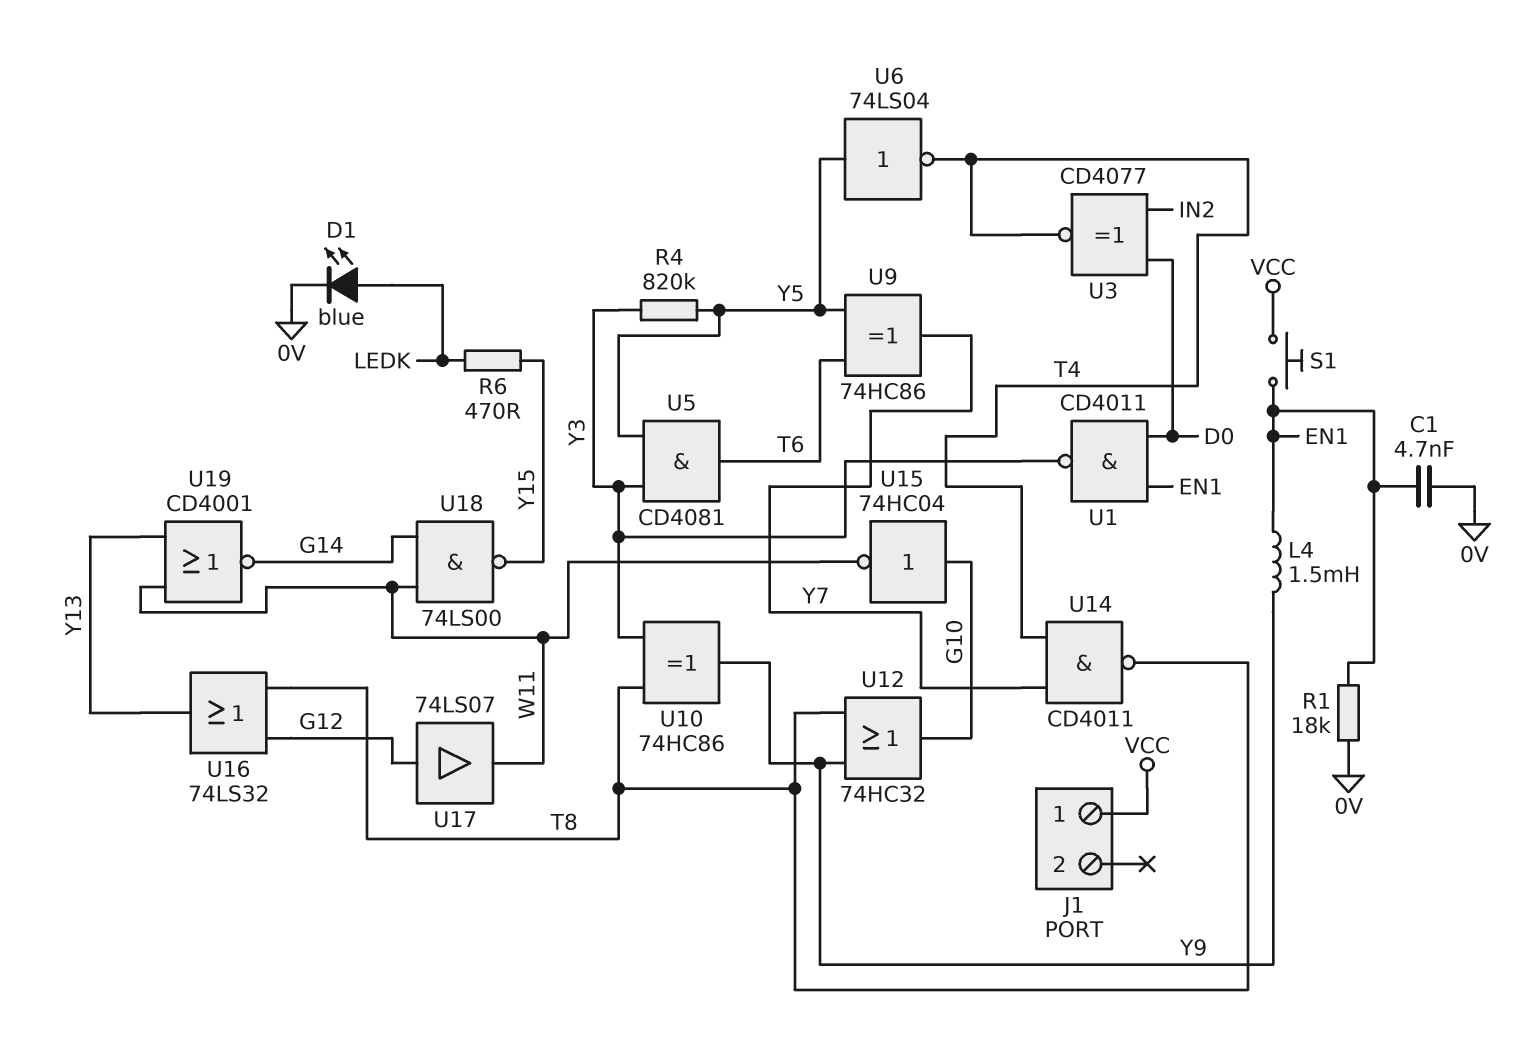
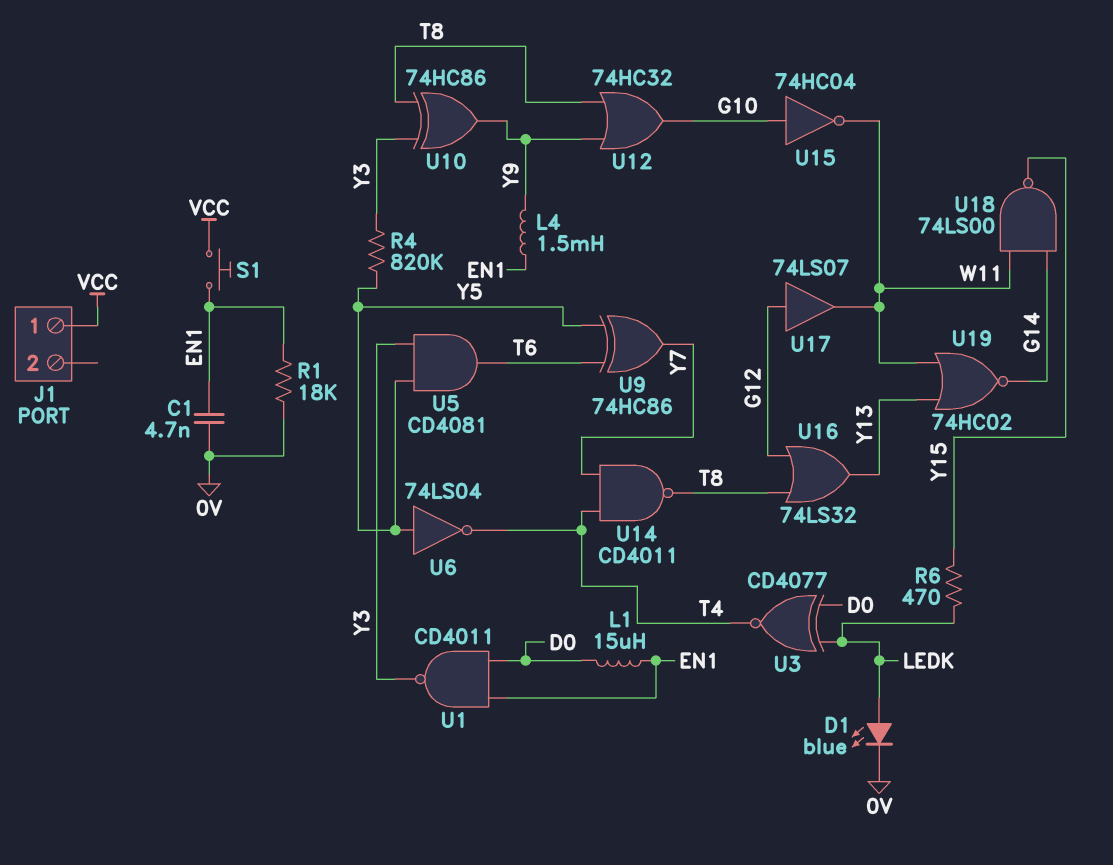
L1: none -> 15uH (D0, EN1)
U3: XNOR CD4077 (in D0, in IN2, out T4) -> XNOR CD4077 (in D0, in LEDK, out T4)
U19: NOR CD4001 (in W11, in Y13, out G14) -> NOR 74HC02 (in W11, in Y13, out G14)

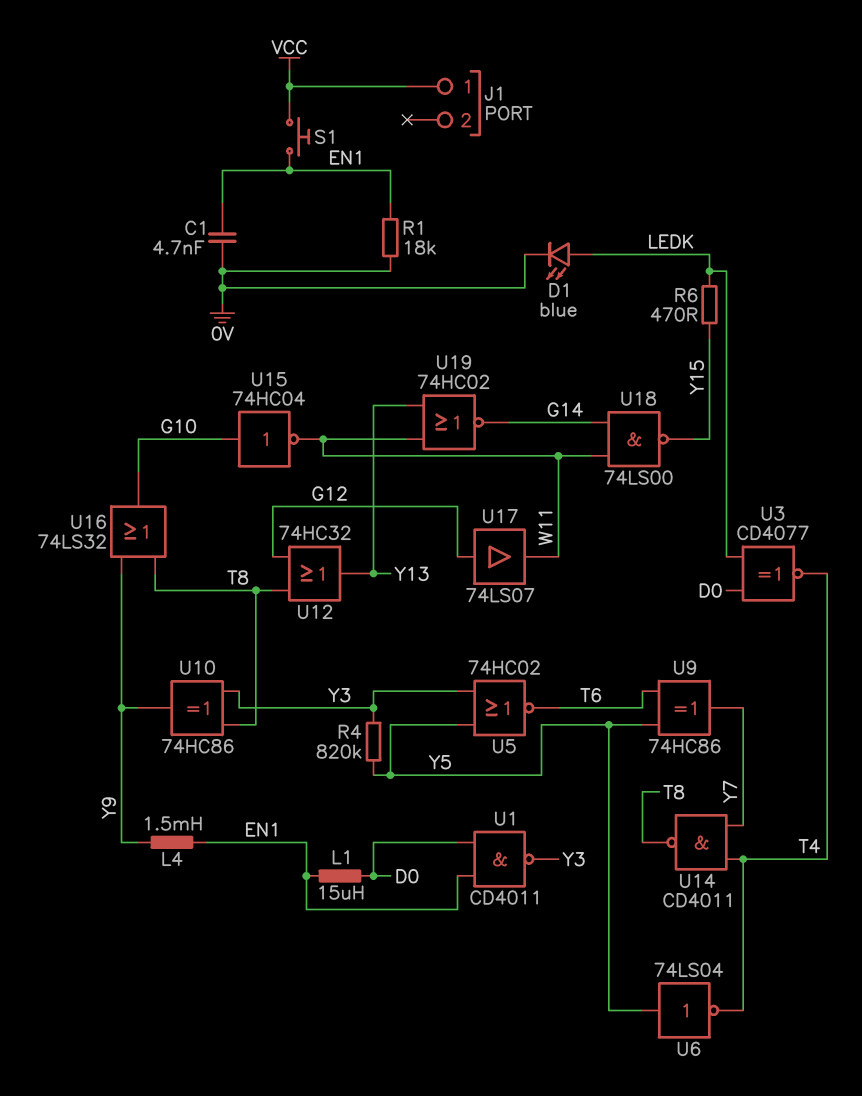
U5: AND CD4081 (in Y3, in Y5, out T6) -> NOR 74HC02 (in Y3, in Y5, out T6)
U12: OR 74HC32 (in T8, in Y9, out G10) -> OR 74HC32 (in G12, in T8, out Y13)
U16: OR 74LS32 (in G12, in T8, out Y13) -> OR 74LS32 (in T8, in Y9, out G10)

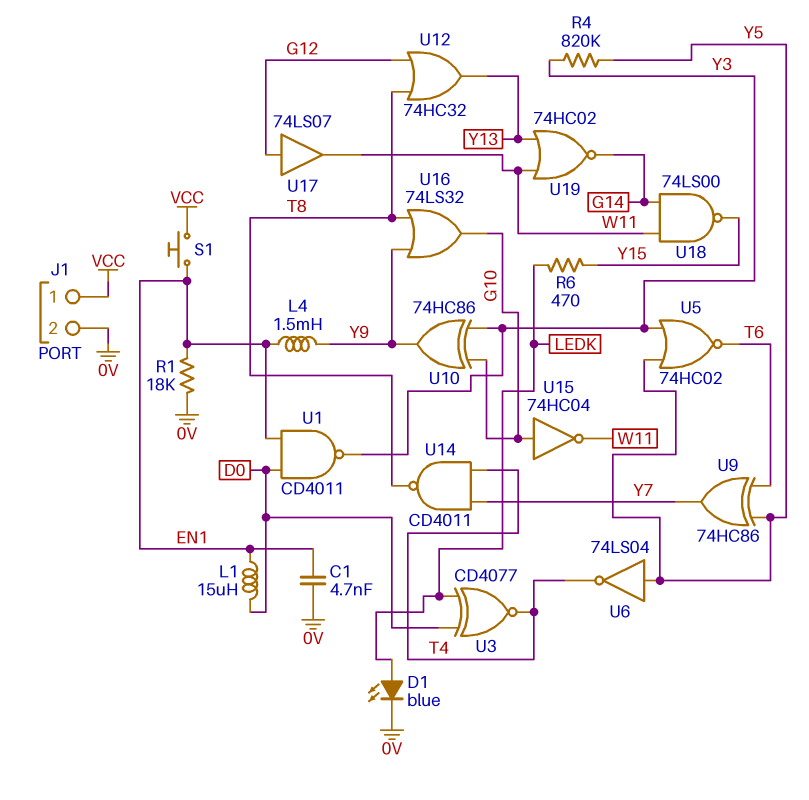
J1 pin 2: none -> 0V
U10: XOR 74HC86 (in T8, in Y3, out Y9) -> XOR 74HC86 (in G10, in Y3, out Y9)

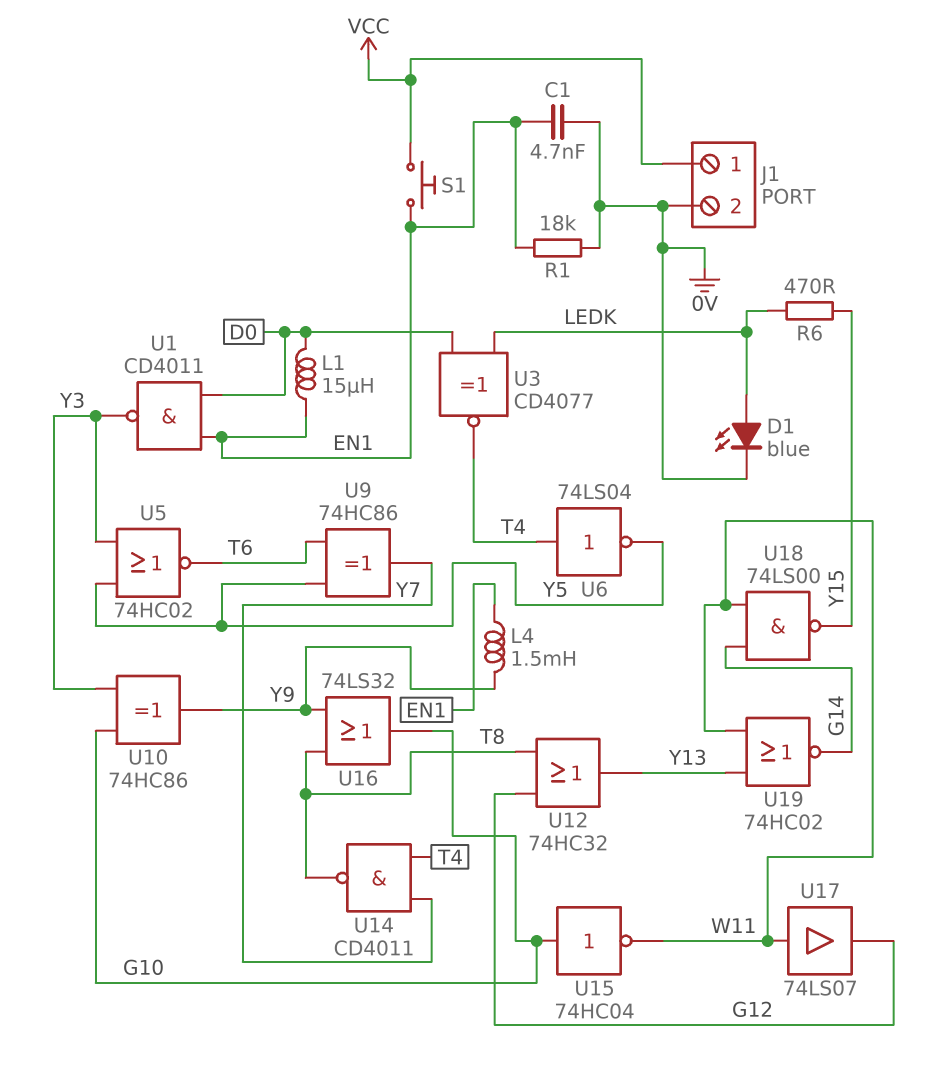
R4: 820k (Y3, Y5) -> none
U6: NOT 74LS04 (in Y5, out T4) -> NOT 74LS04 (in T4, out Y5)
U17: buffer 74LS07 (in G12, out W11) -> buffer 74LS07 (in W11, out G12)

